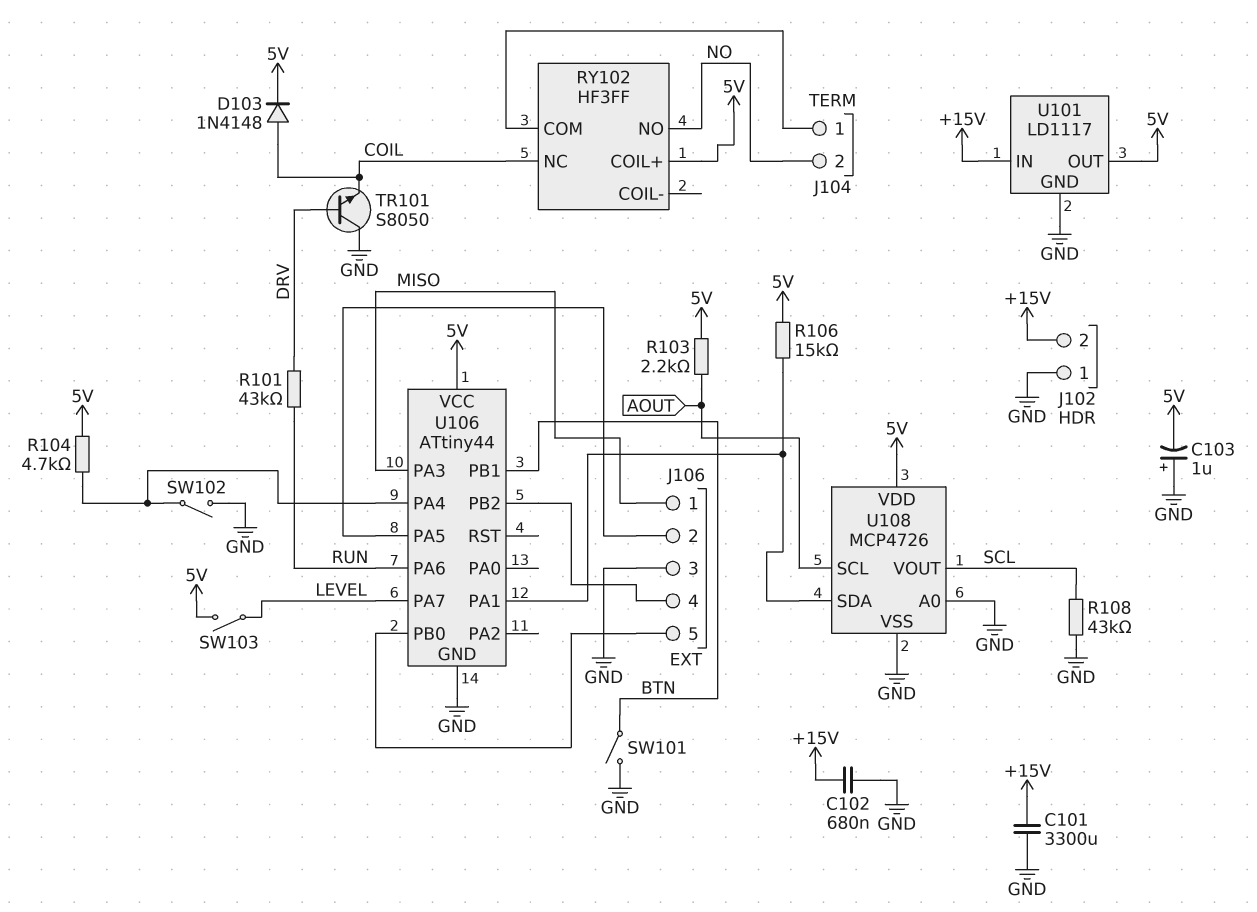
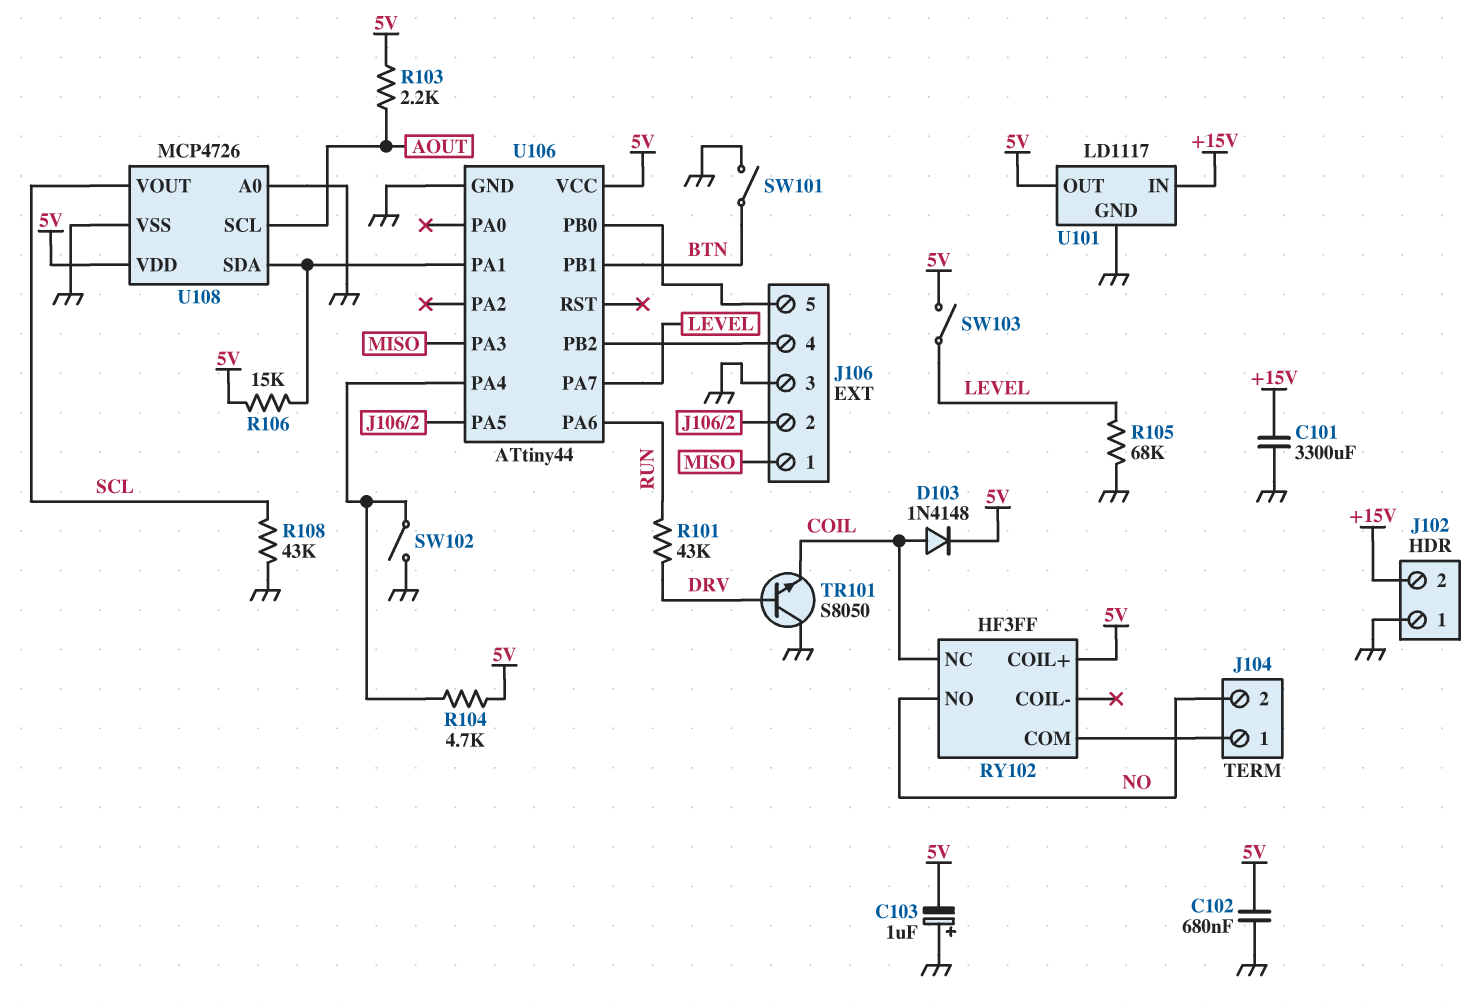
C102: 680nF (+15V, GND) -> 680nF (5V, GND)
R105: none -> 68k (GND, LEVEL)

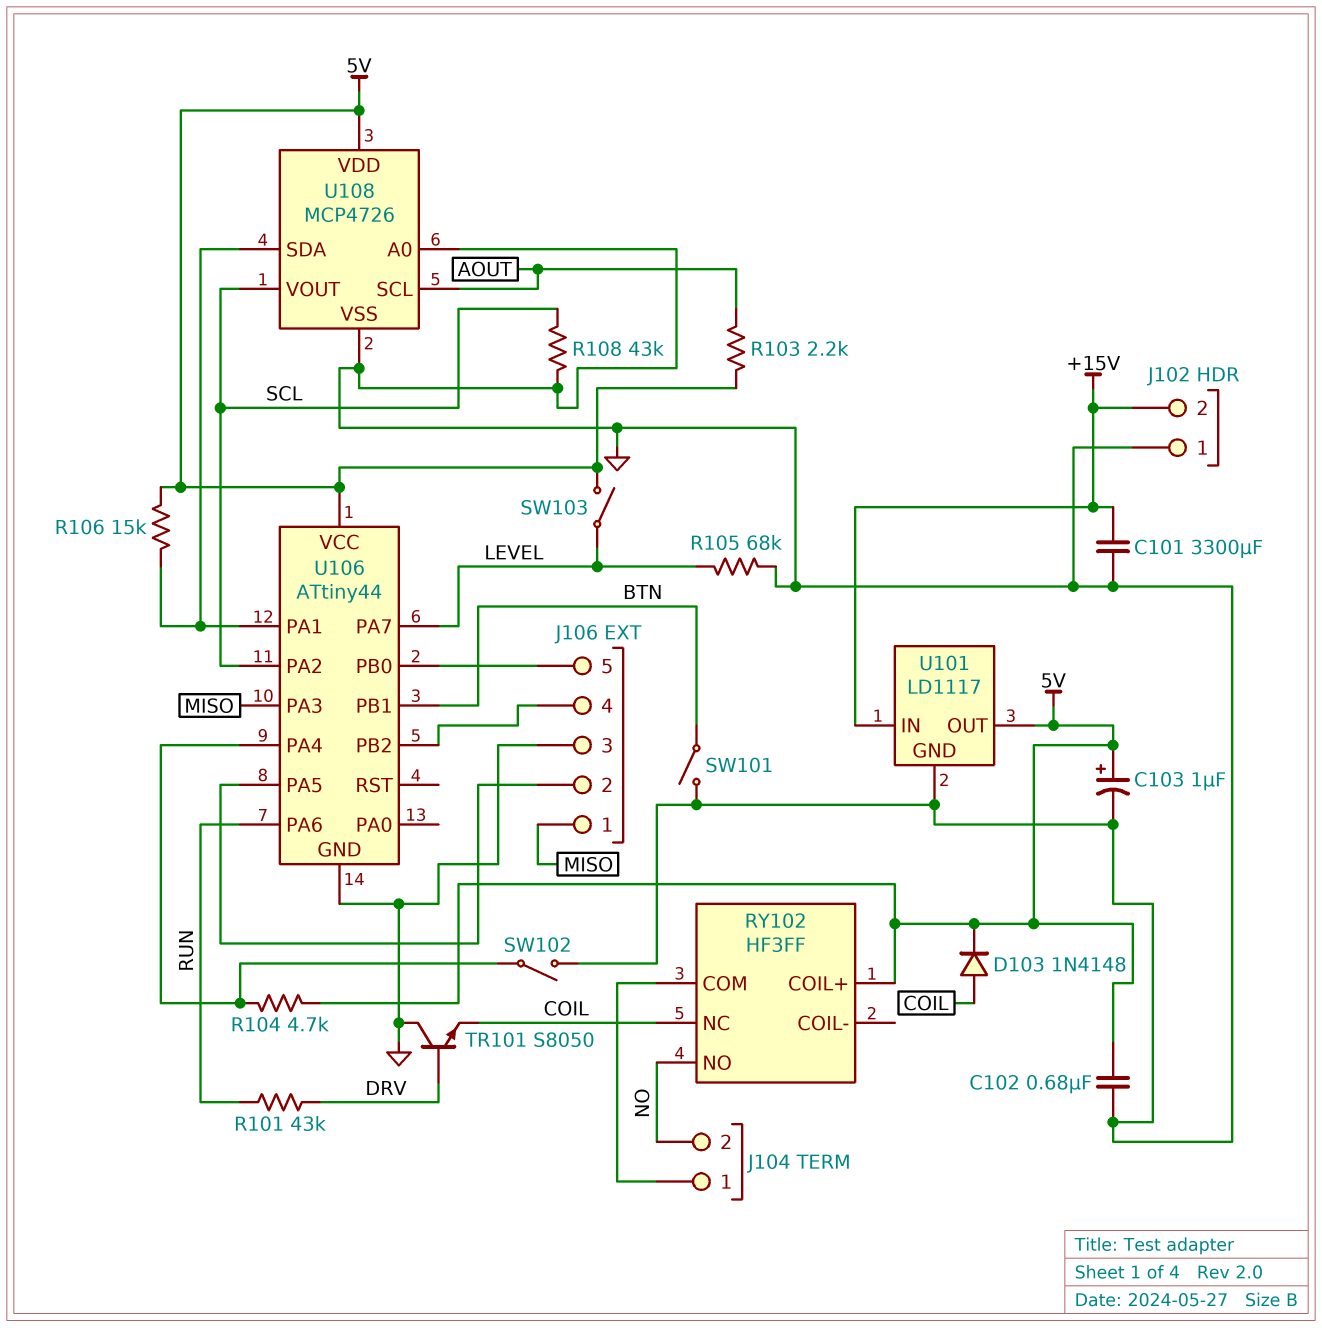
C103: 1uF (plus GND, minus 5V) -> 1uF (plus 5V, minus GND)
U106 pin PA2: none -> SCL

